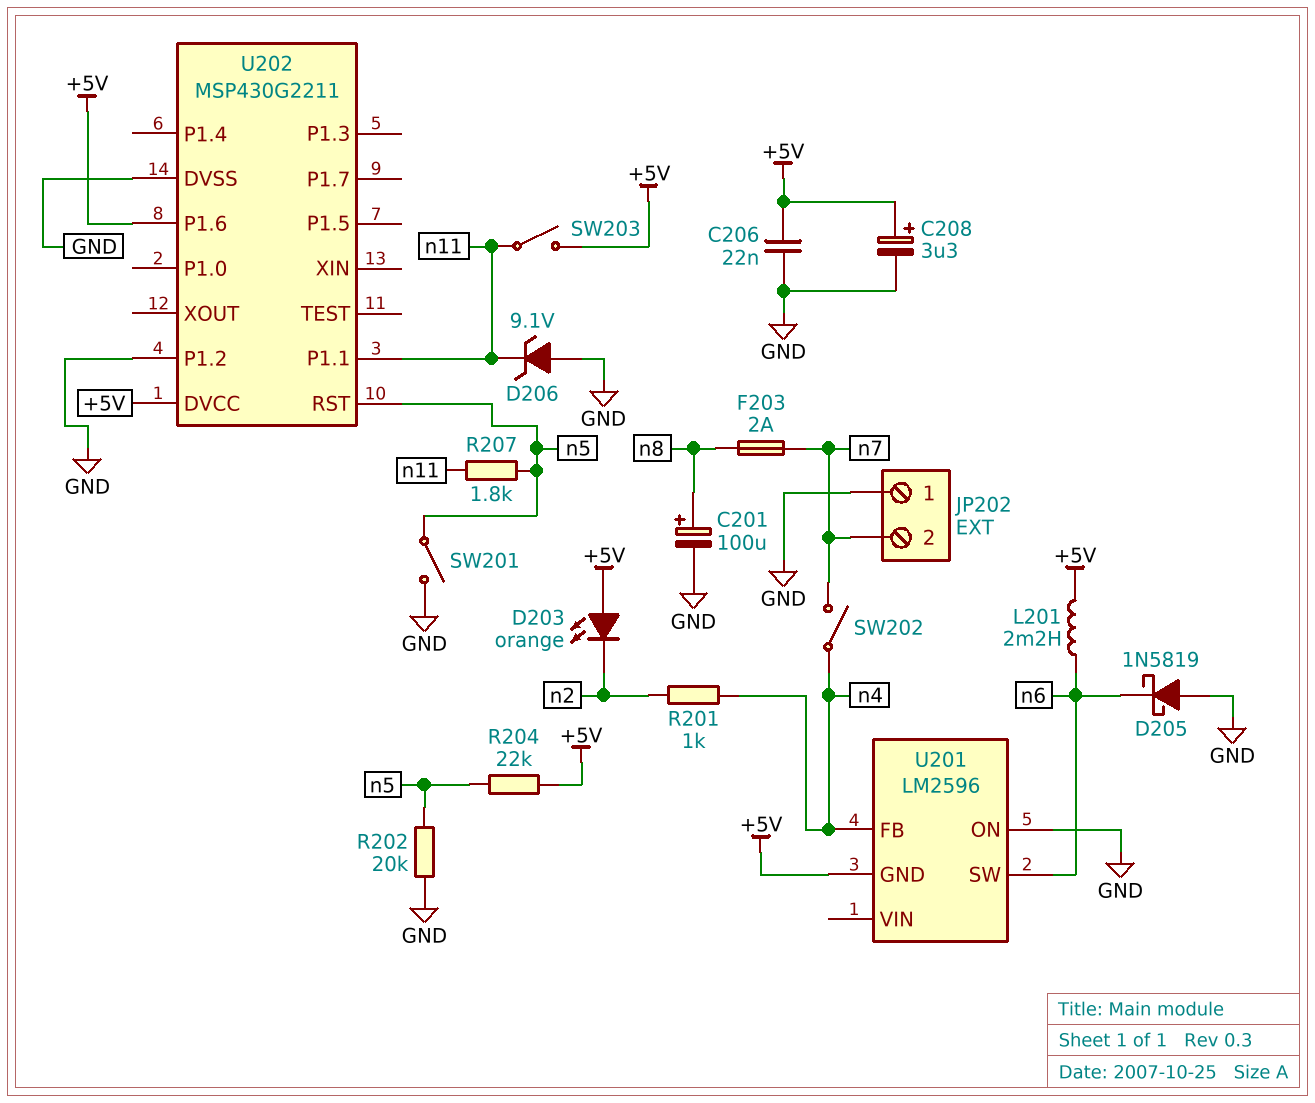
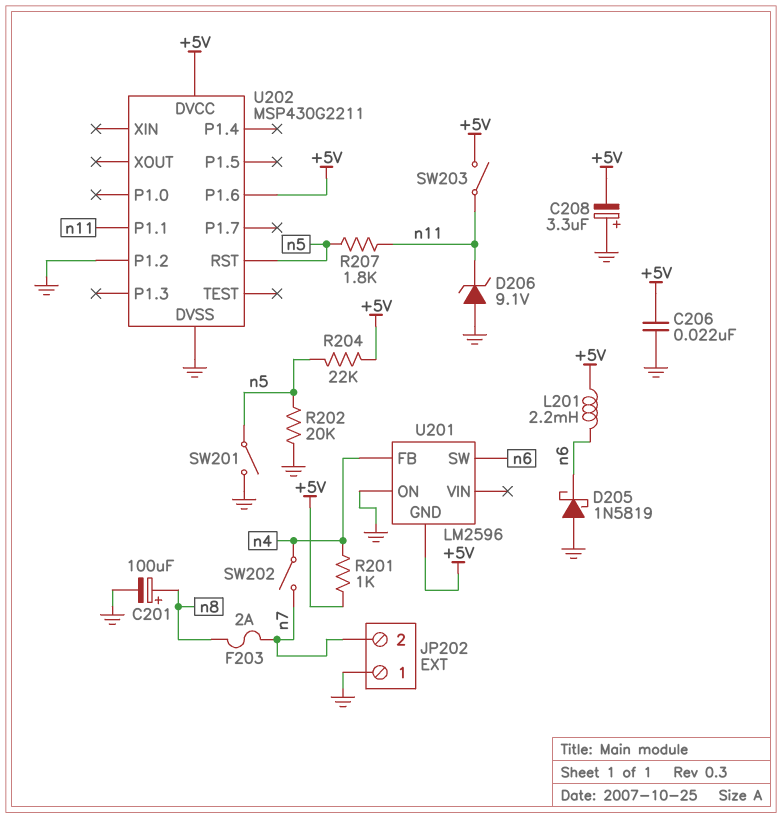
C208: 3.3uF (plus +5V, minus GND) -> 3.3uF (plus GND, minus +5V)
D203: LED orange (A +5V, K n2) -> none
R201: 1k (n2, n4) -> 1k (+5V, n4)

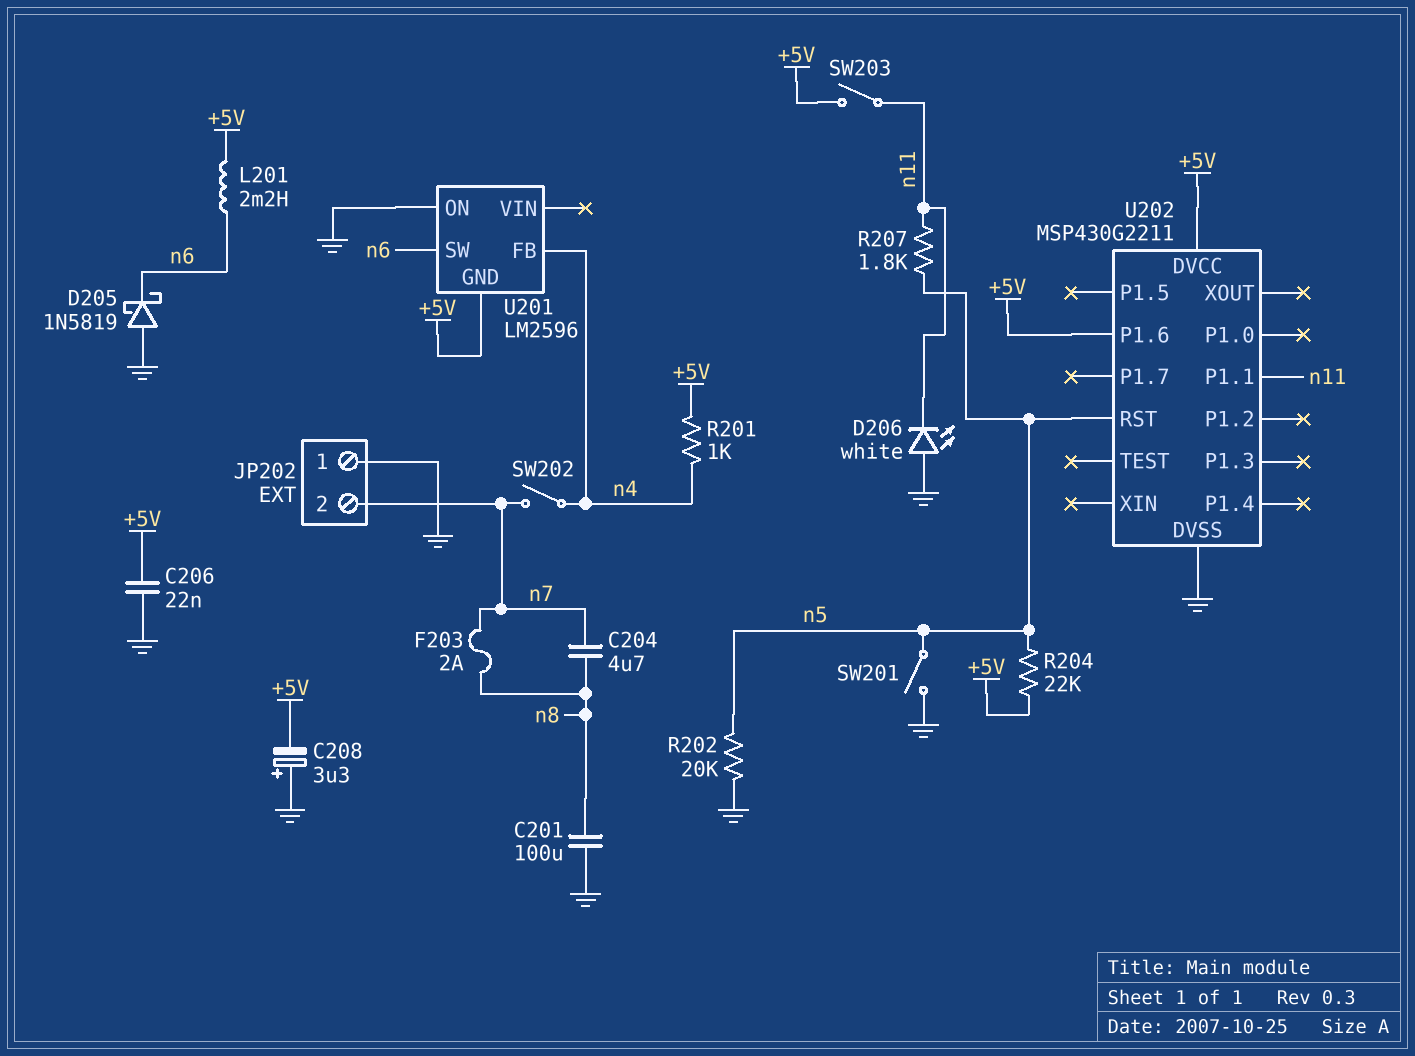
C201: 100uF (plus n8, minus GND) -> 100uF (GND, n8)
C204: none -> 4.7uF (n7, n8)
D206: zener 9.1V (A GND, K n11) -> LED white (A GND, K n11)
U202 pin P1.2: GND -> none

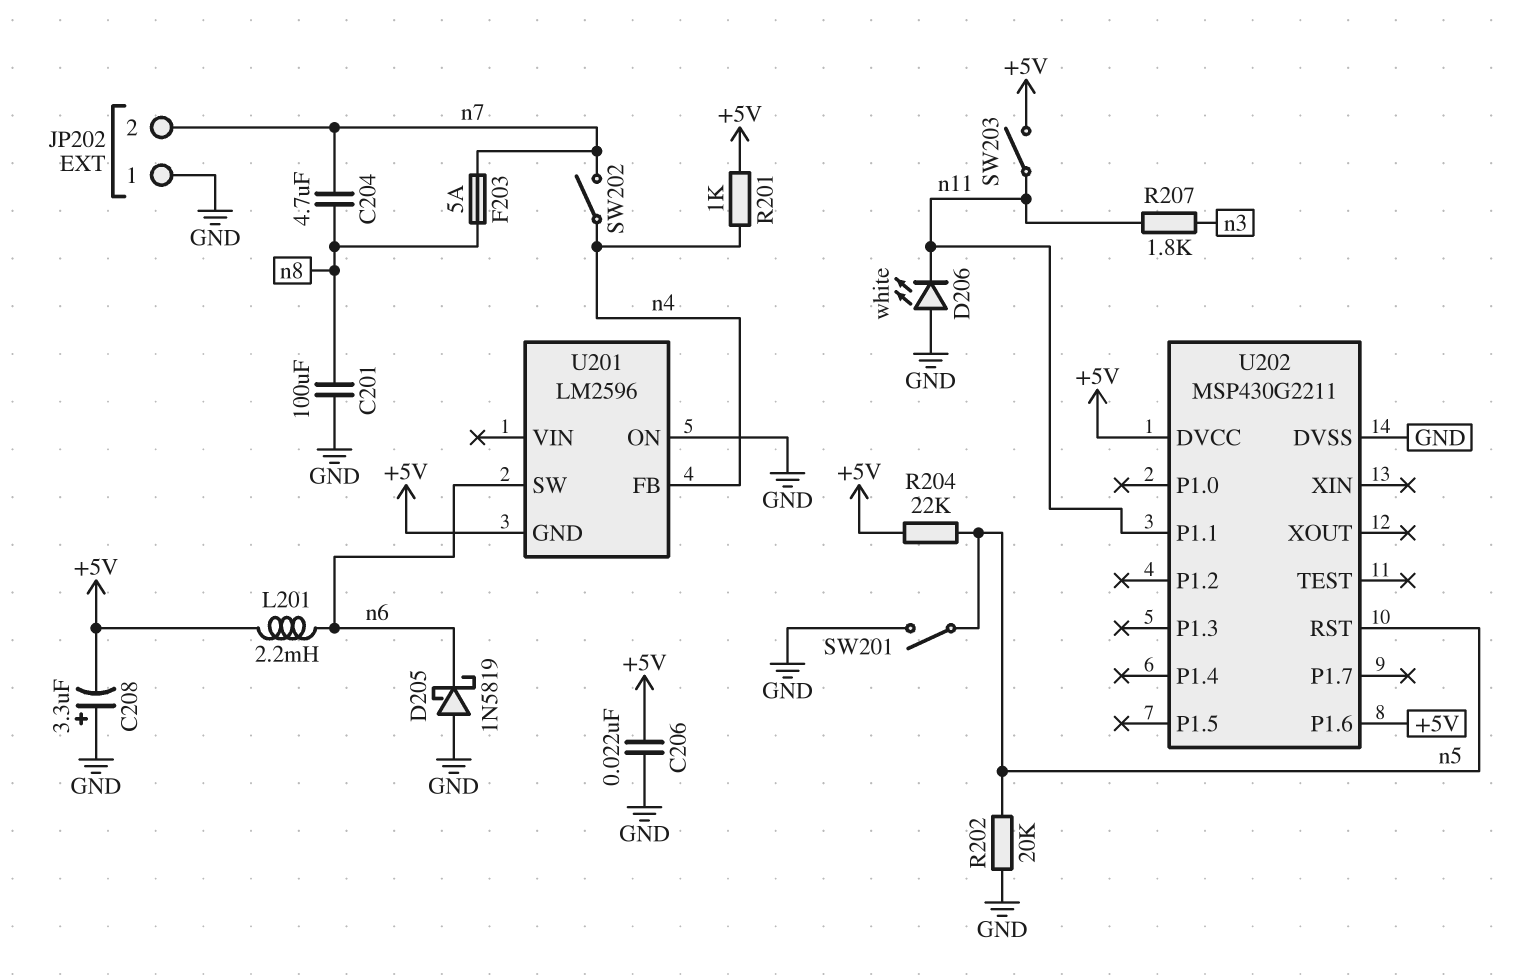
F203: 2A (n7, n8) -> 5A (n7, n8)
R207: 1.8k (n5, n11) -> 1.8k (n3, n11)

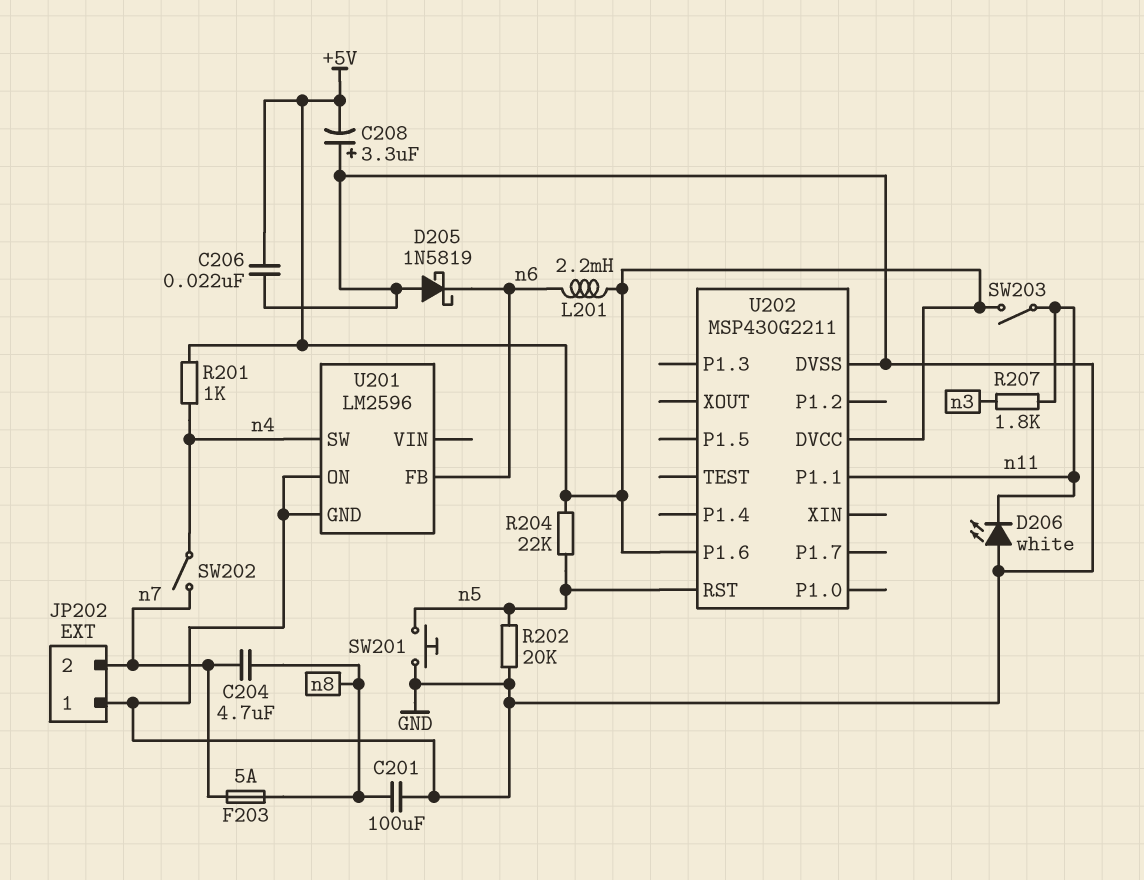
SW201: switch (GND, n5) -> button (GND, n5)
U201 pin FB: n4 -> n6
U201 pin GND: +5V -> GND
U201 pin SW: n6 -> n4

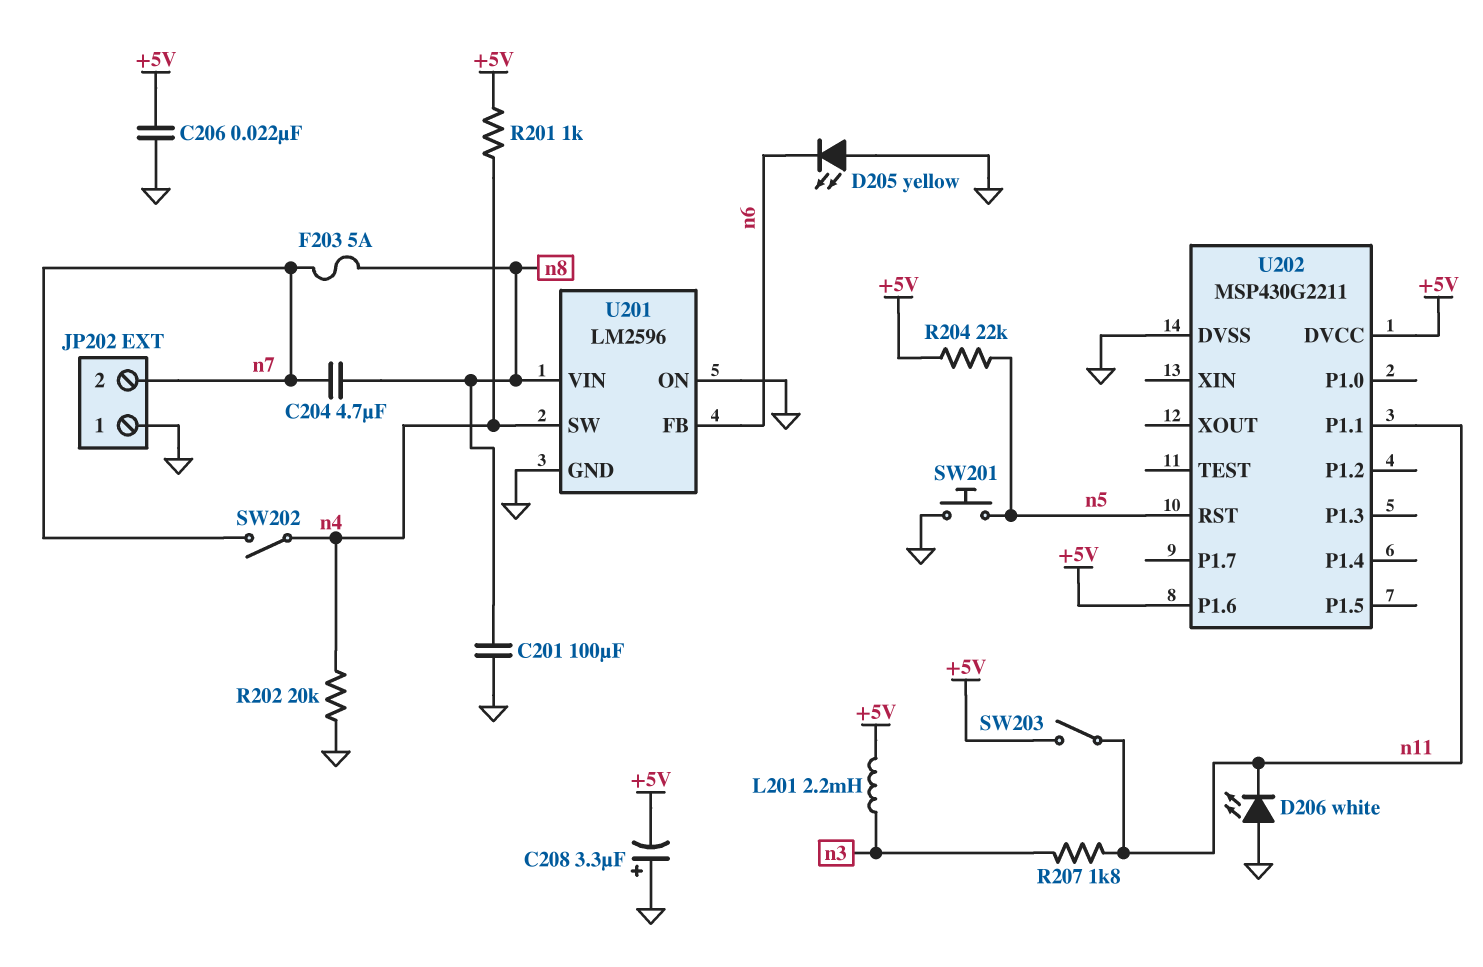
D205: schottky 1N5819 (A GND, K n6) -> LED yellow (A GND, K n6)
L201: 2.2mH (+5V, n6) -> 2.2mH (+5V, n3)
R202: 20k (GND, n5) -> 20k (GND, n4)
U201 pin VIN: none -> n8

